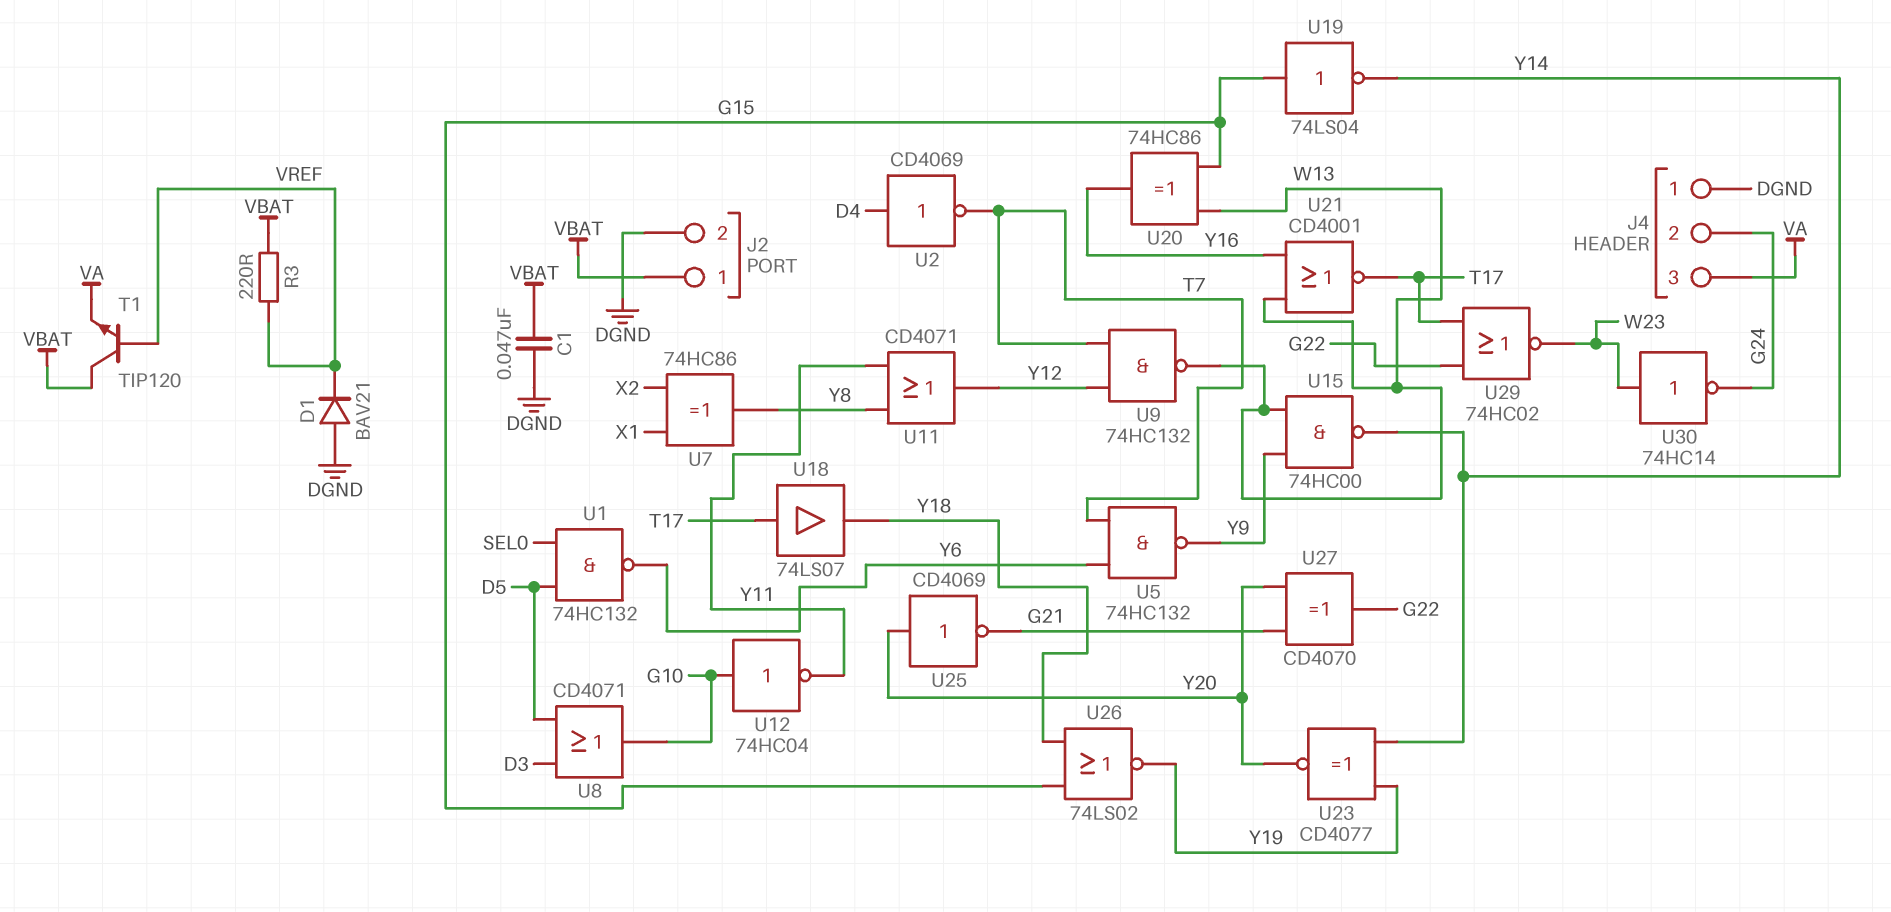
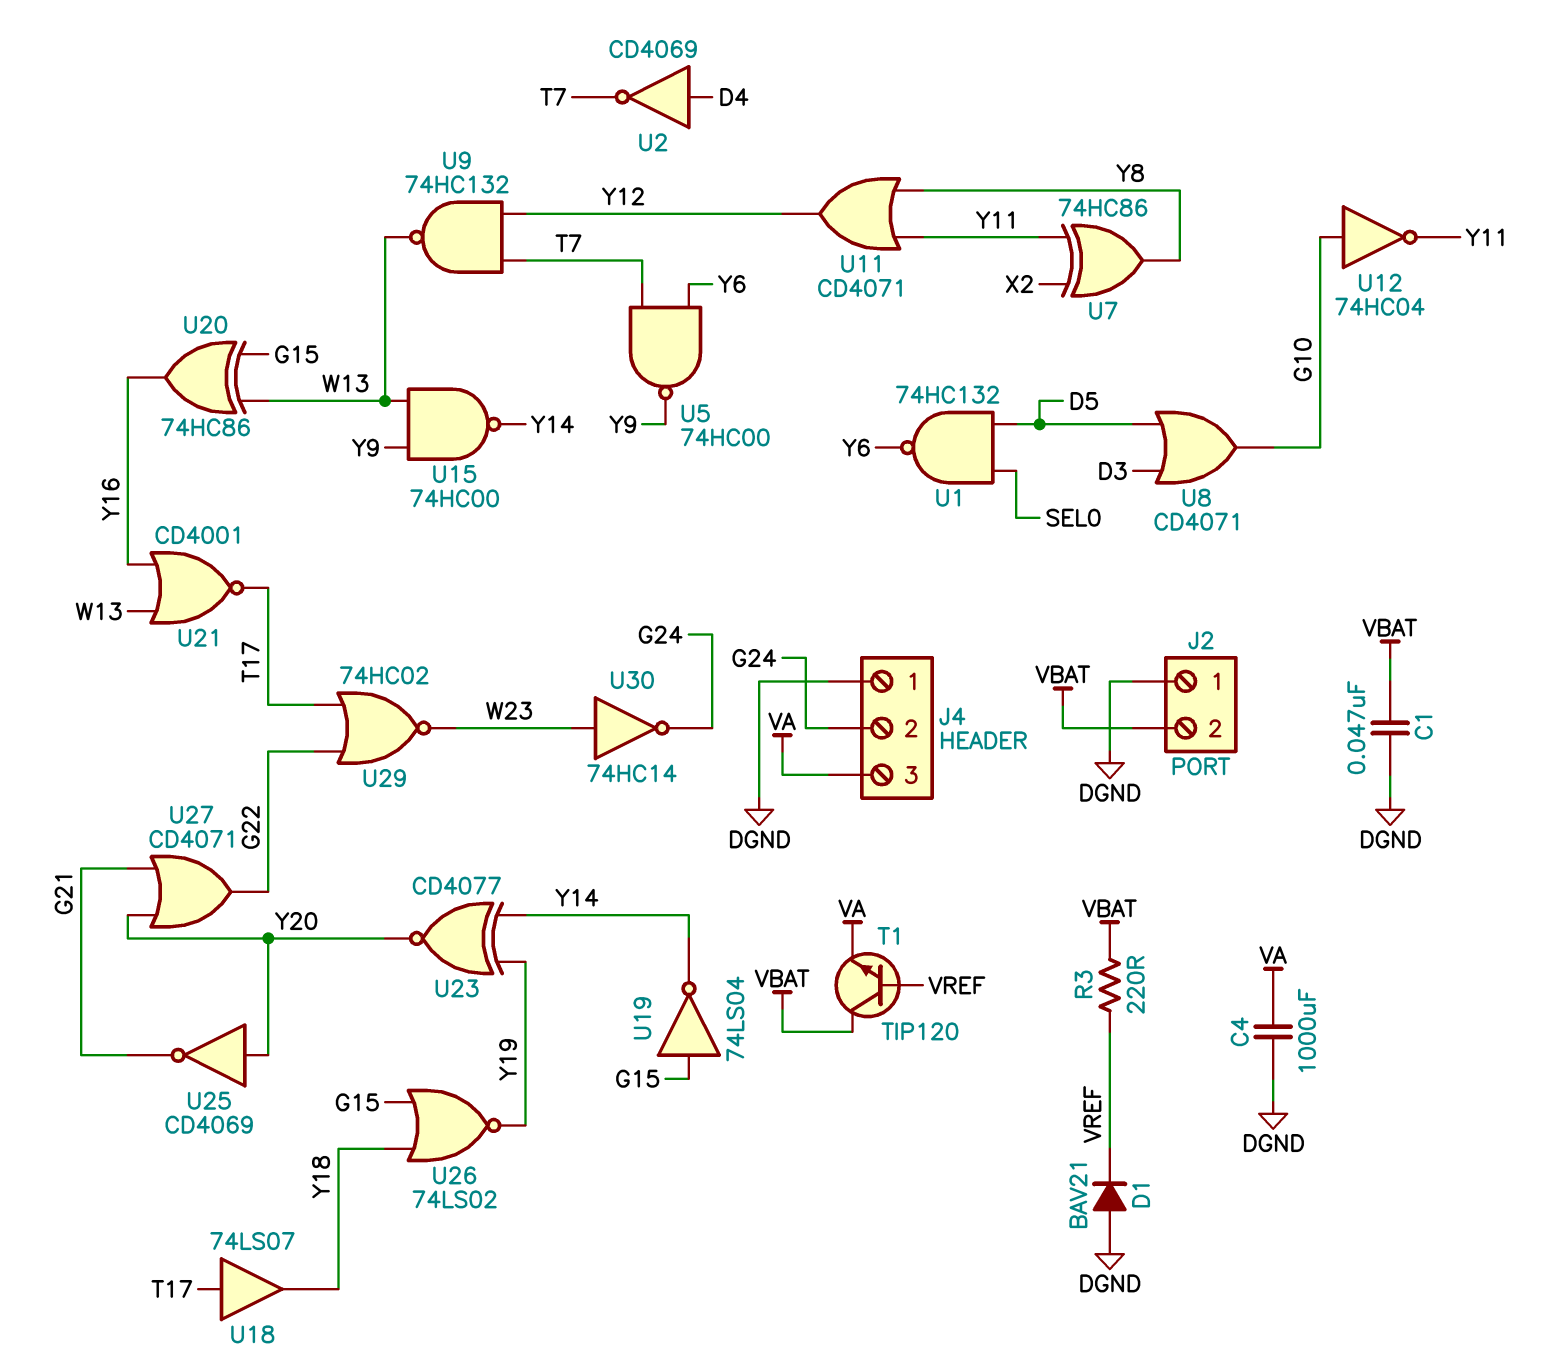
C4: none -> 1000uF (DGND, VA)
J2 pin 1: VBAT -> DGND
J2 pin 2: DGND -> VBAT
U5: NAND 74HC132 (in T7, in Y6, out Y9) -> NAND 74HC00 (in T7, in Y6, out Y9)
U7: XOR 74HC86 (in X1, in X2, out Y8) -> XOR 74HC86 (in X2, in Y11, out Y8)
U27: XOR CD4070 (in G21, in Y20, out G22) -> OR CD4071 (in G21, in Y20, out G22)

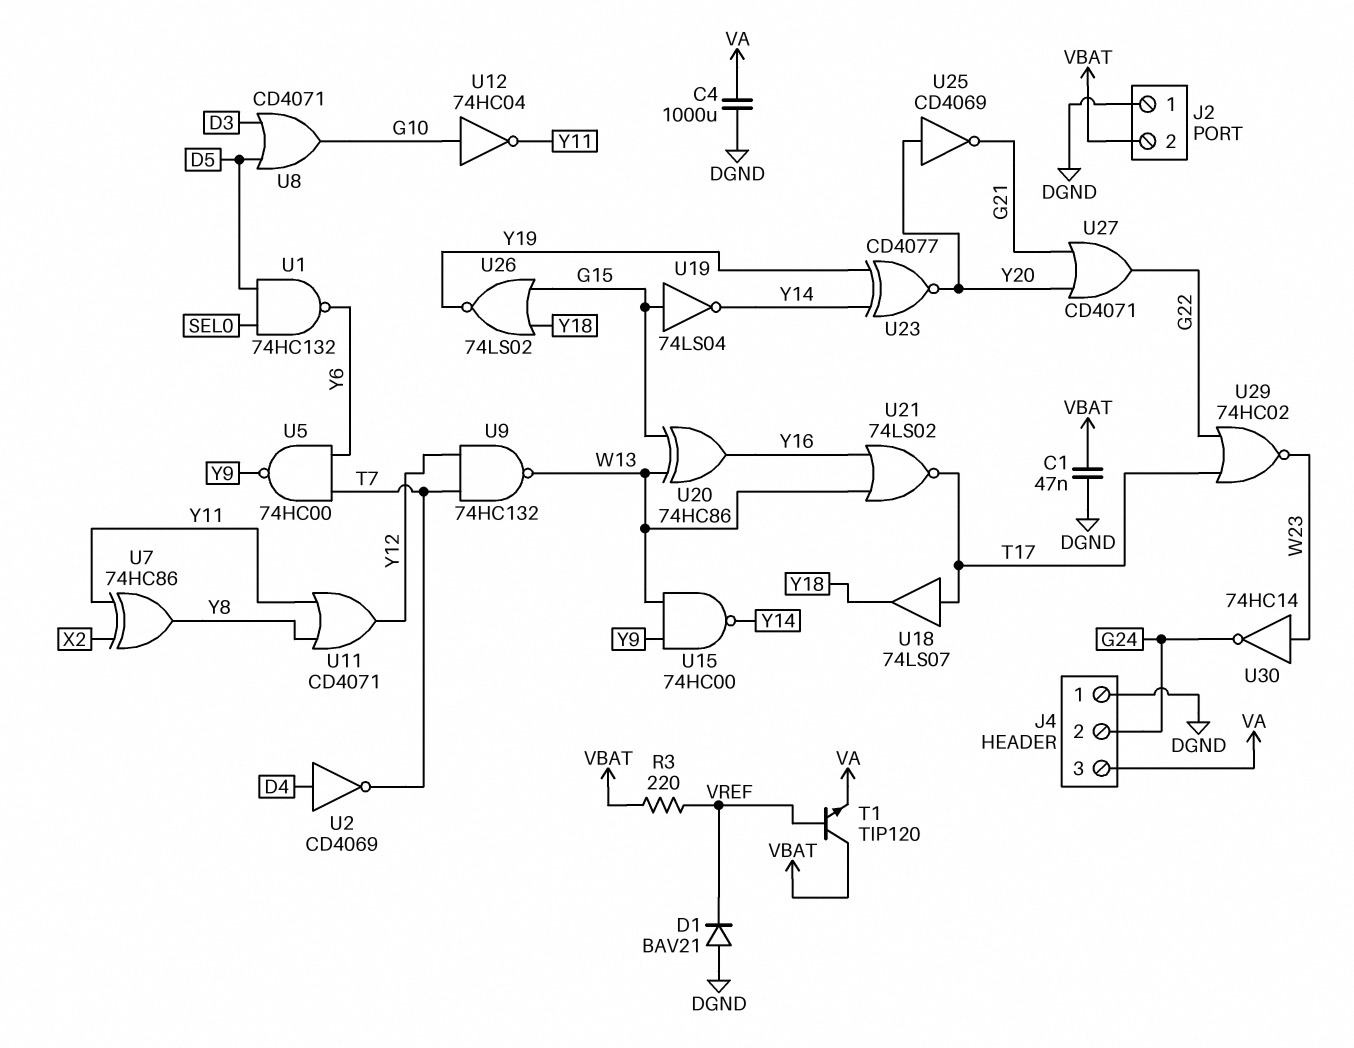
U21: NOR CD4001 (in W13, in Y16, out T17) -> NOR 74LS02 (in W13, in Y16, out T17)

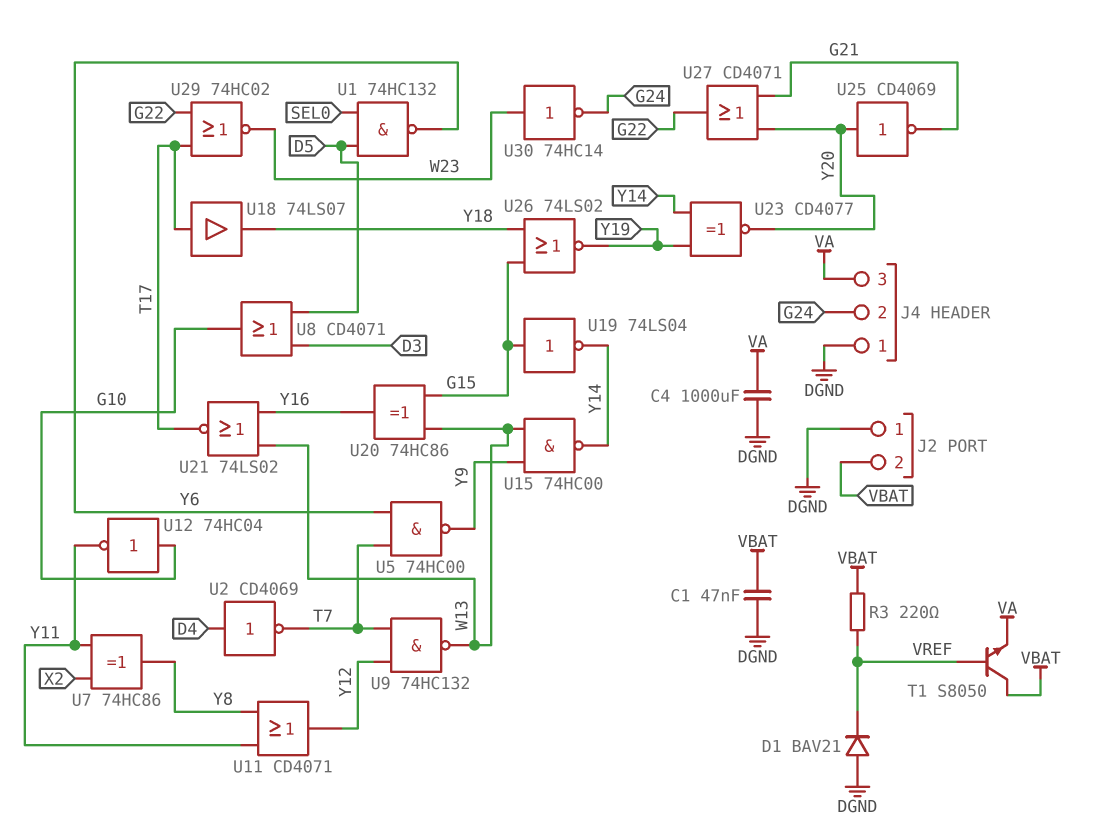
T1: NPN TIP120 (B VREF, C VBAT, E VA) -> NPN S8050 (B VREF, C VBAT, E VA)

